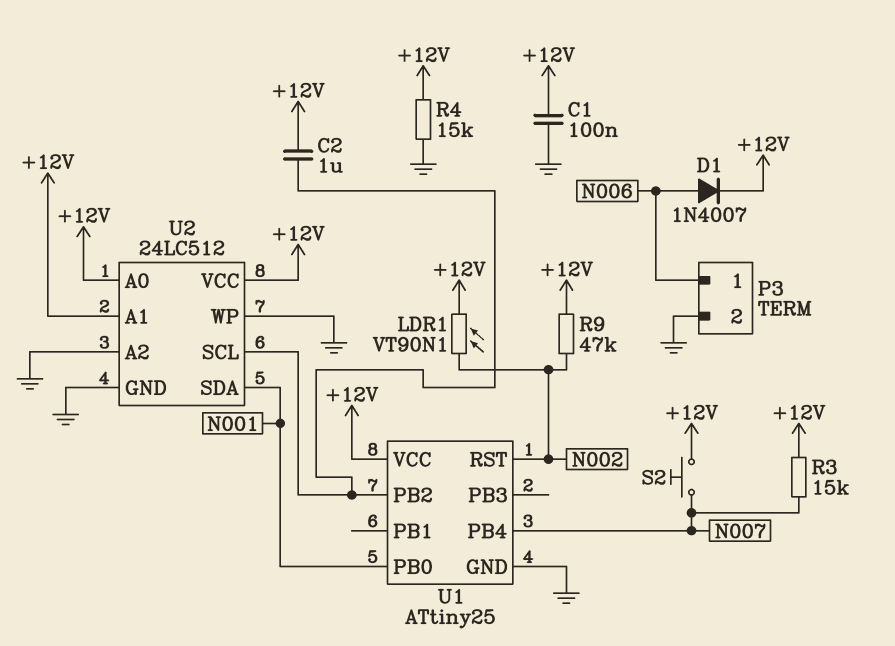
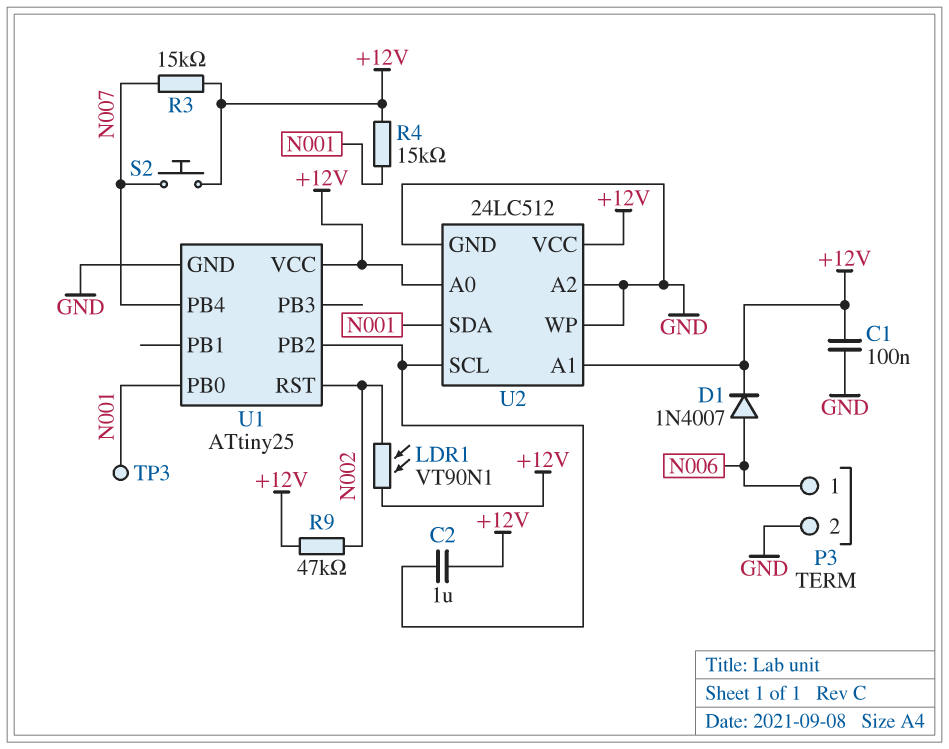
R4: 15k (+12V, GND) -> 15k (+12V, N001)
TP3: none -> test point (N001)

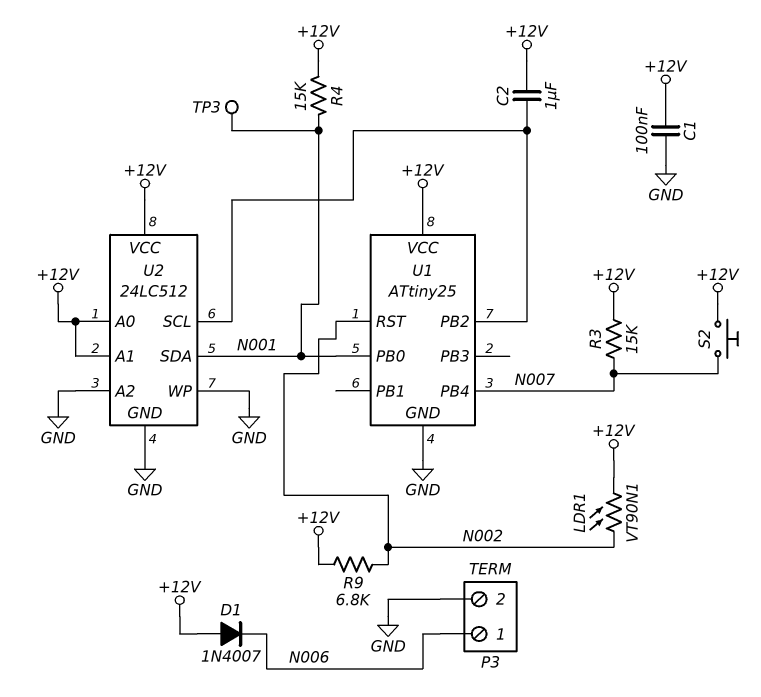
D1: diode 1N4007 (A N006, K +12V) -> diode 1N4007 (A +12V, K N006)
R9: 47k (+12V, N002) -> 6.8k (+12V, N002)

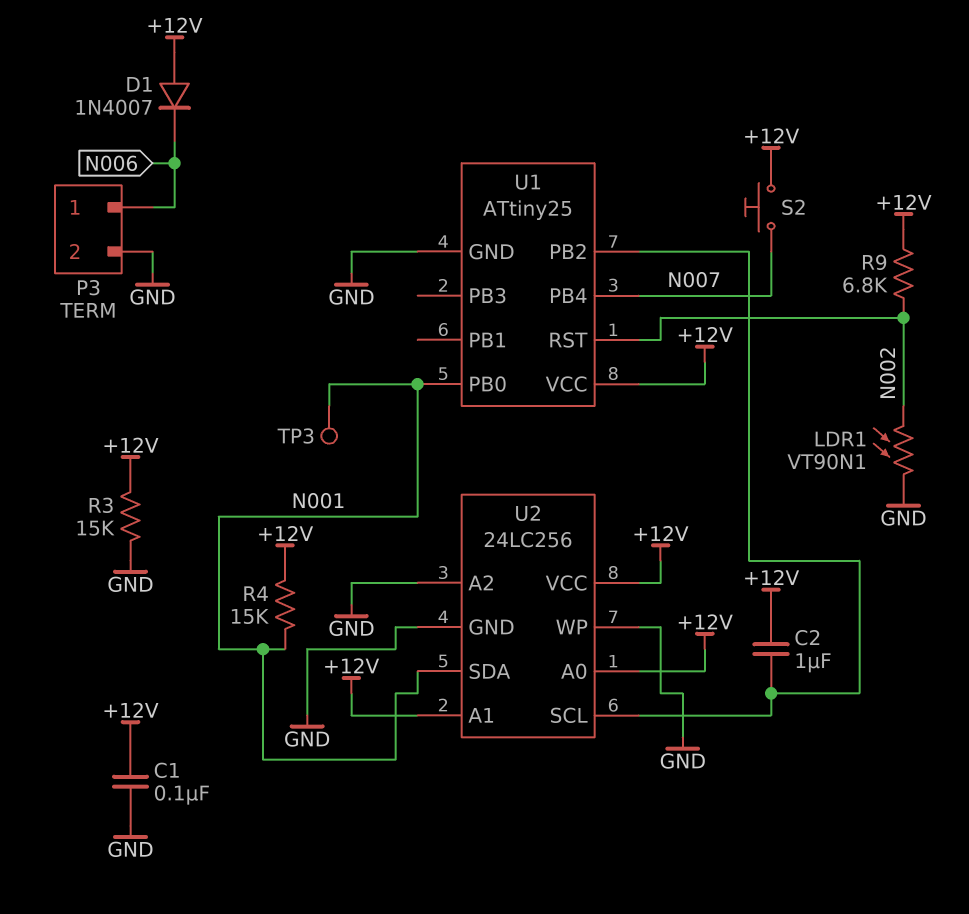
LDR1: VT90N1 (+12V, N002) -> VT90N1 (GND, N002)
R3: 15k (+12V, N007) -> 15k (+12V, GND)
U2: 24LC512 -> 24LC256

